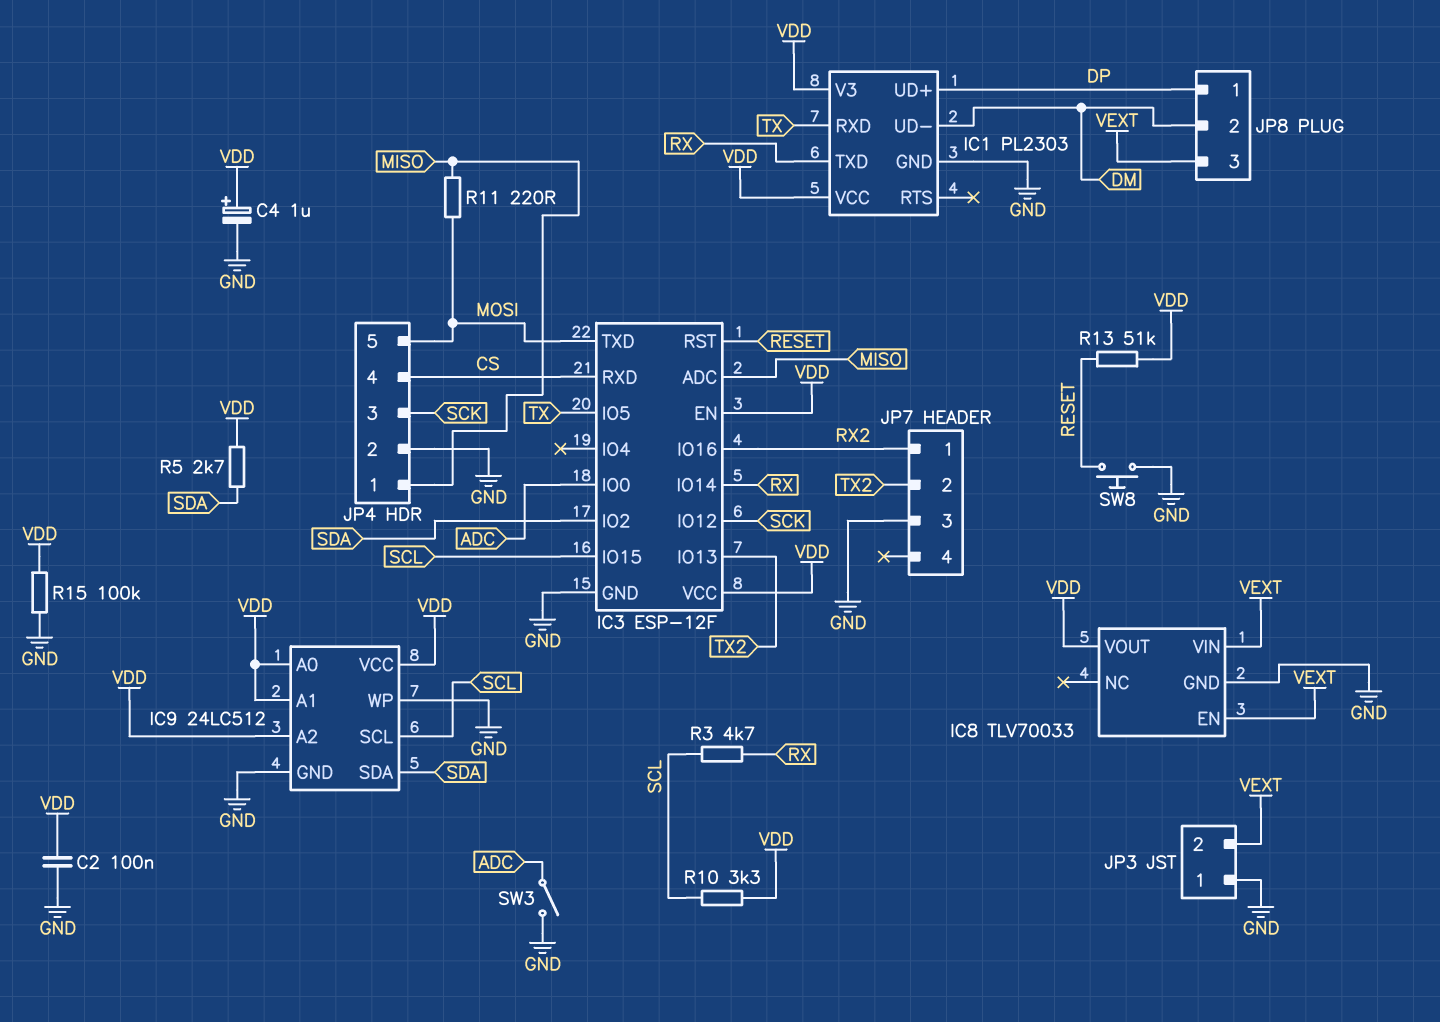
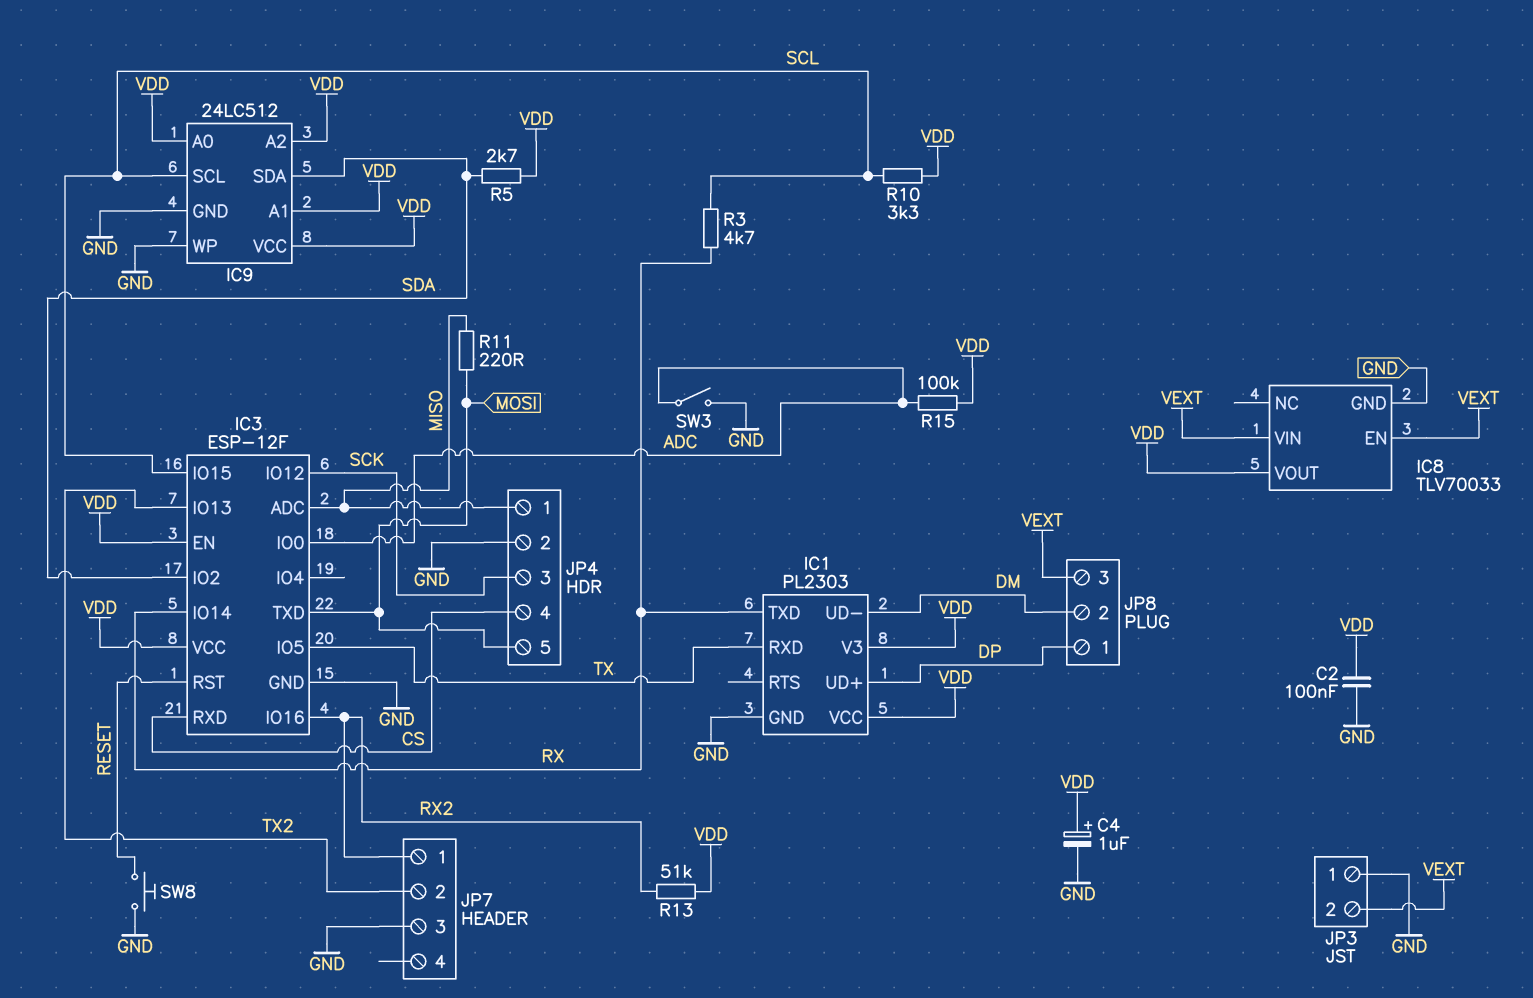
R13: 51k (RESET, VDD) -> 51k (RX2, VDD)
R15: 100k (GND, VDD) -> 100k (ADC, VDD)

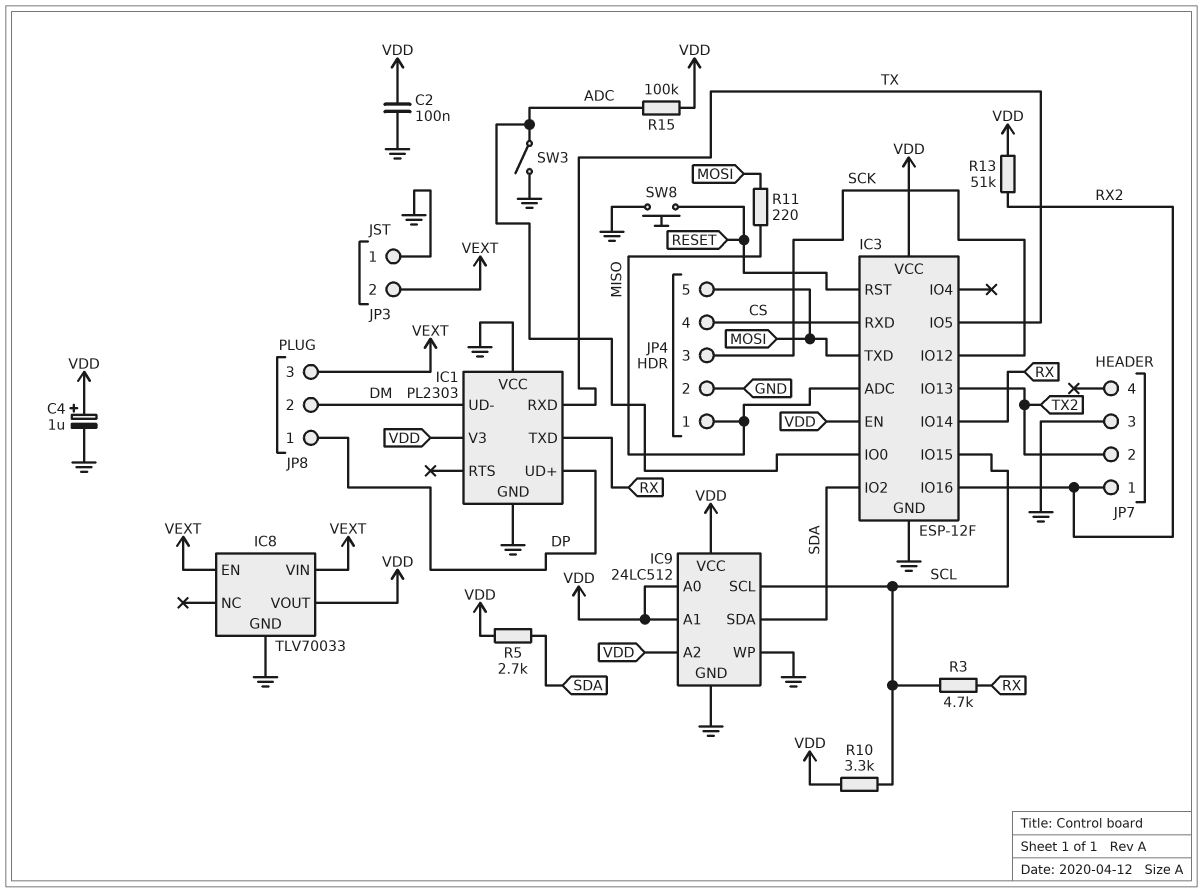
IC1 pin VCC: VDD -> GND

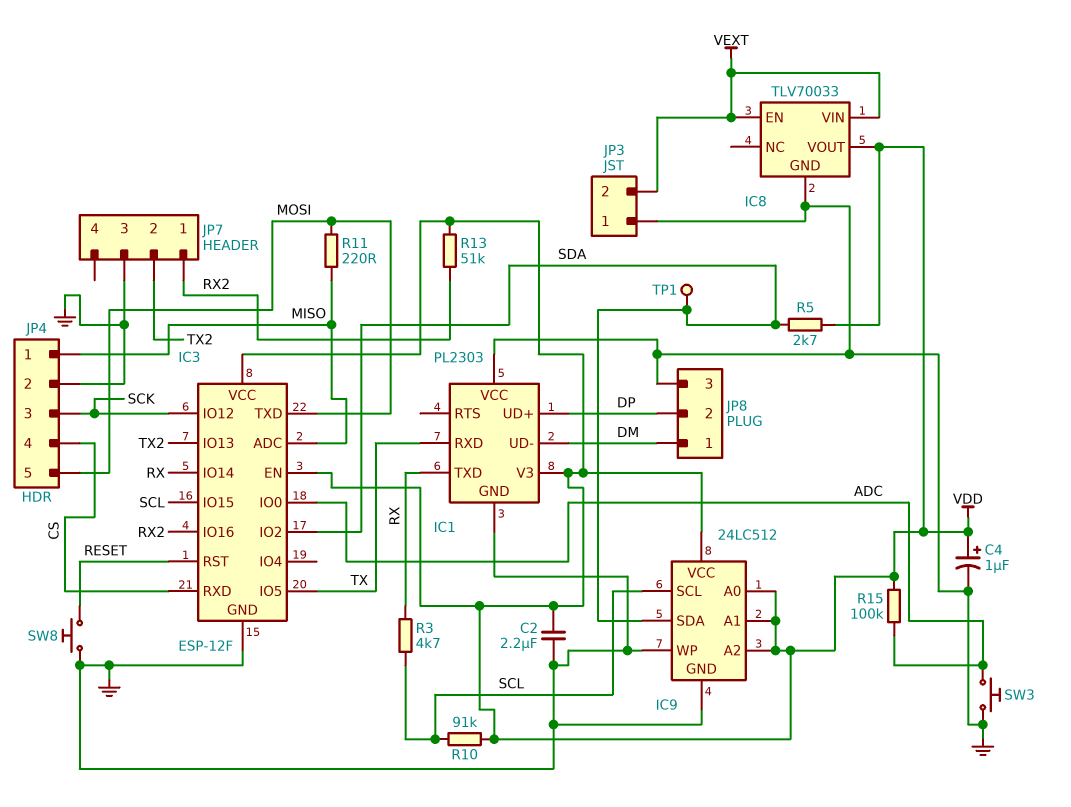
C2: 100nF (GND, VDD) -> 2.2uF (GND, VDD)
JP8 pin 1: DP -> DM
JP8 pin 2: DM -> DP
JP8 pin 3: VEXT -> GND
R10: 3.3k (SCL, VDD) -> 91k (SCL, VDD)
SW3: switch (ADC, GND) -> button (ADC, GND)
TP1: none -> test point (SDA)

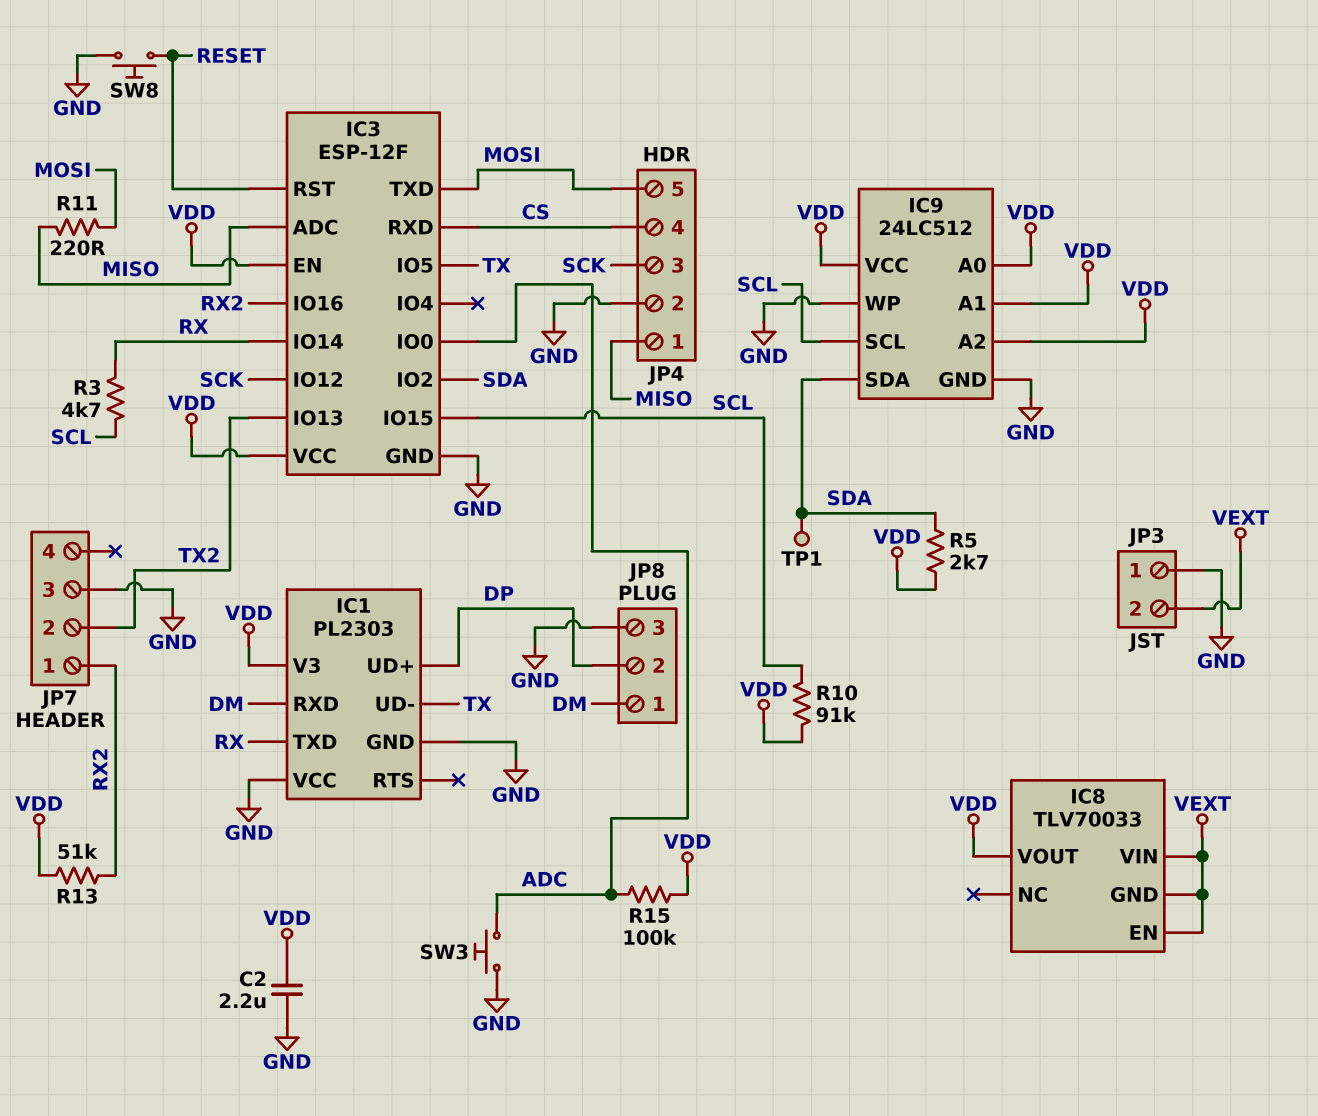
C4: 1uF (plus VDD, minus GND) -> none
IC1 pin RXD: TX -> DM
IC1 pin UD-: DM -> TX
IC8 pin GND: GND -> VEXT

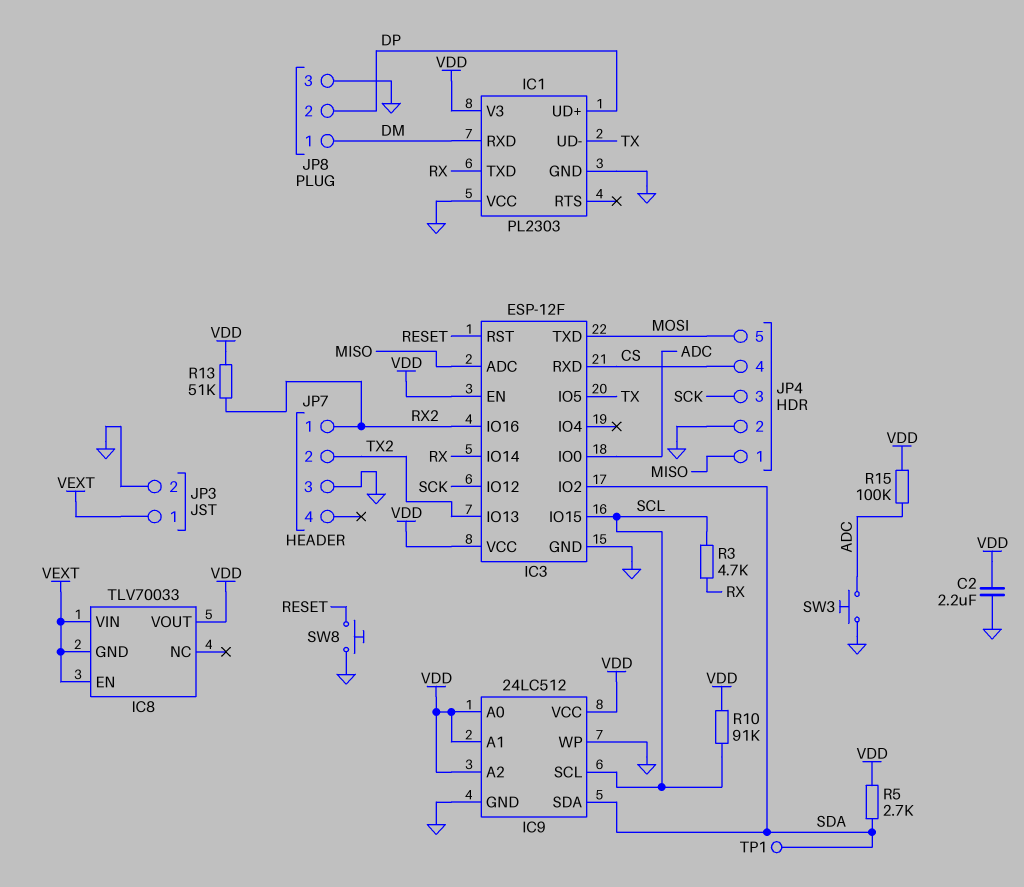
JP3 pin 1: GND -> VEXT
JP3 pin 2: VEXT -> GND
R11: 220 (MISO, MOSI) -> none

